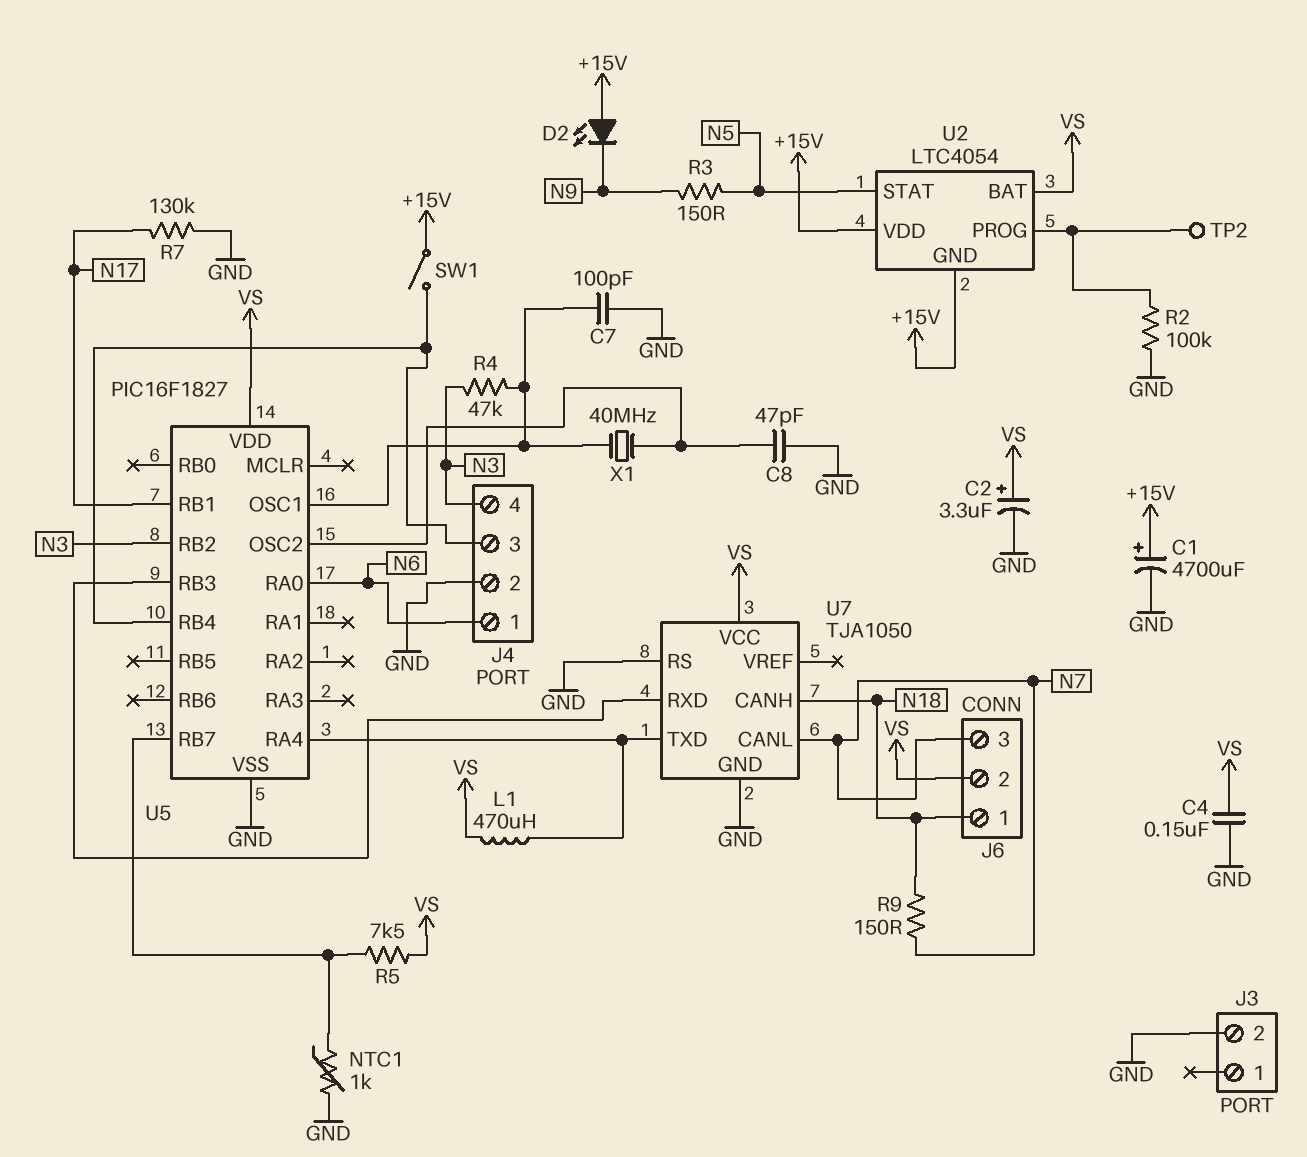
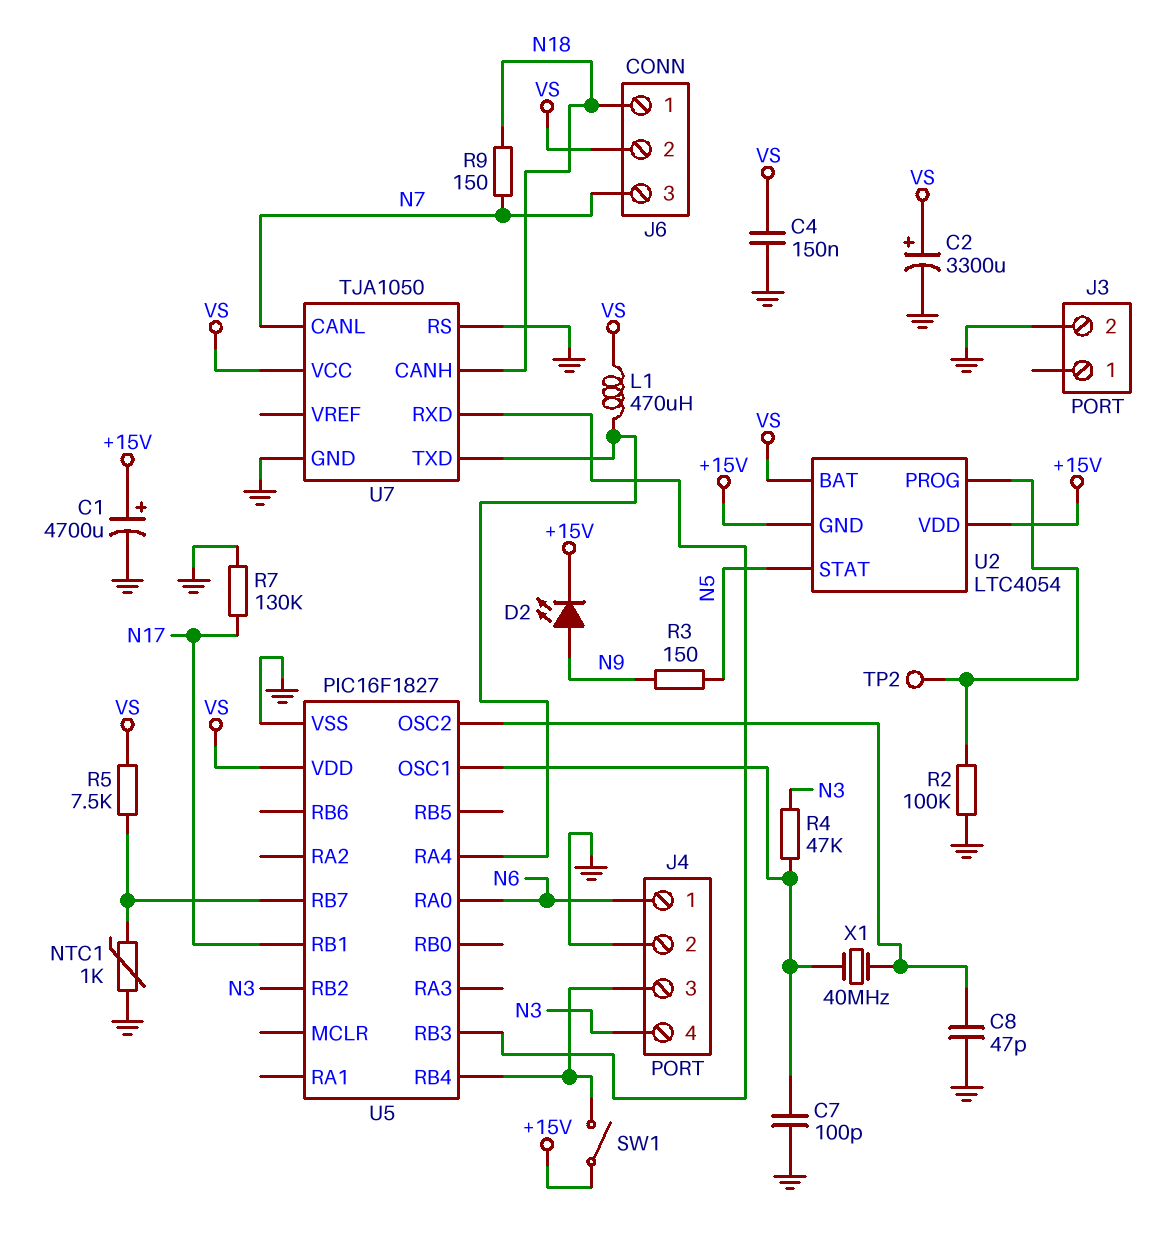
C2: 3.3uF (plus VS, minus GND) -> 3300uF (plus VS, minus GND)
D2: LED (A +15V, K N9) -> LED (A N9, K +15V)

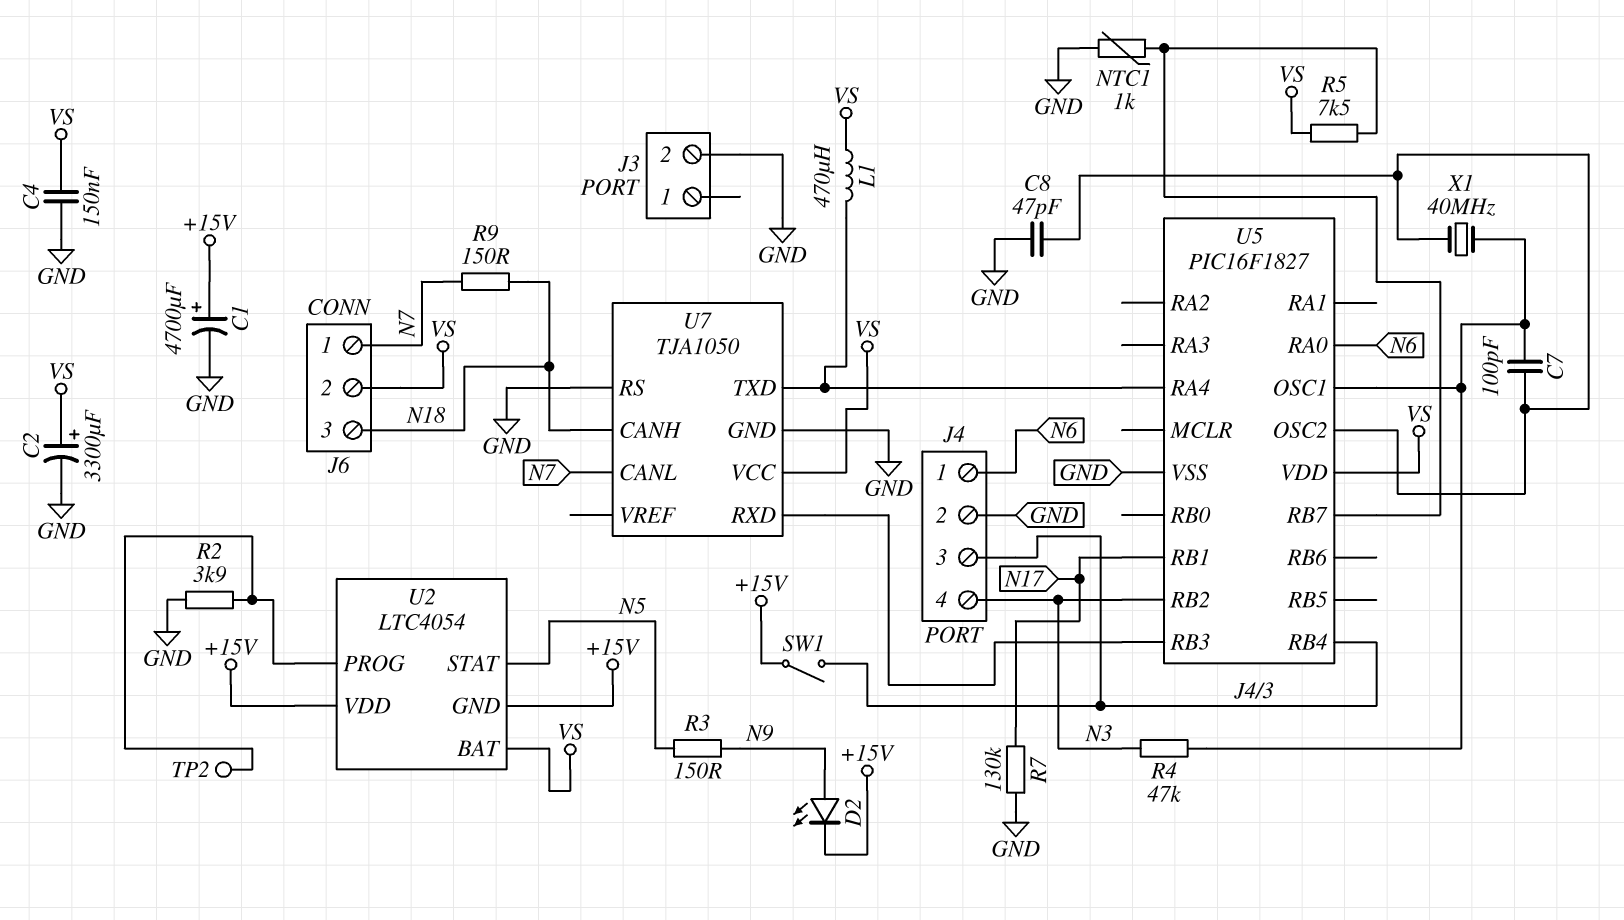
C7: 100pF (GND, U5/OSC1) -> 100pF (U5/OSC1, U5/OSC2)
J6 pin 1: N18 -> N7
J6 pin 3: N7 -> N18
R2: 100k (GND, U2/PROG) -> 3.9k (GND, U2/PROG)

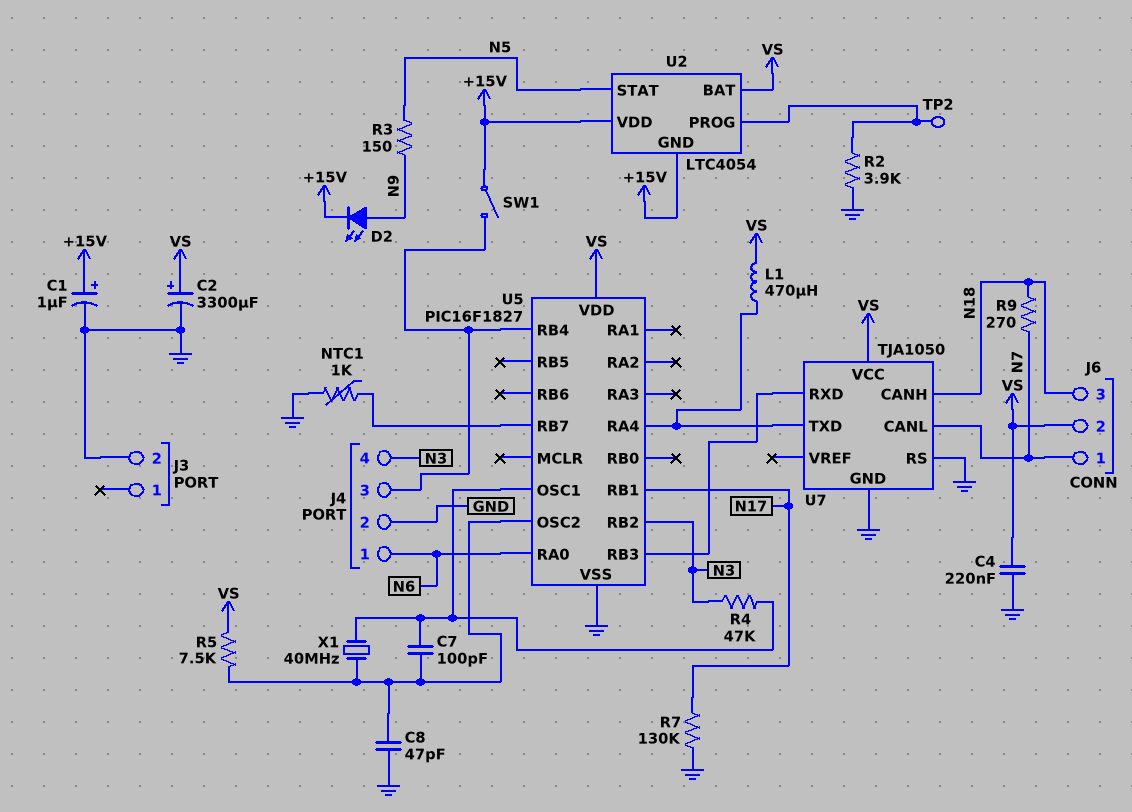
C1: 4700uF (plus +15V, minus GND) -> 1uF (plus +15V, minus GND)
C4: 150nF (GND, VS) -> 220nF (GND, VS)
R5: 7.5k (U5/RB7, VS) -> 7.5k (U5/OSC2, VS)
R9: 150 (N7, N18) -> 270 (N7, N18)

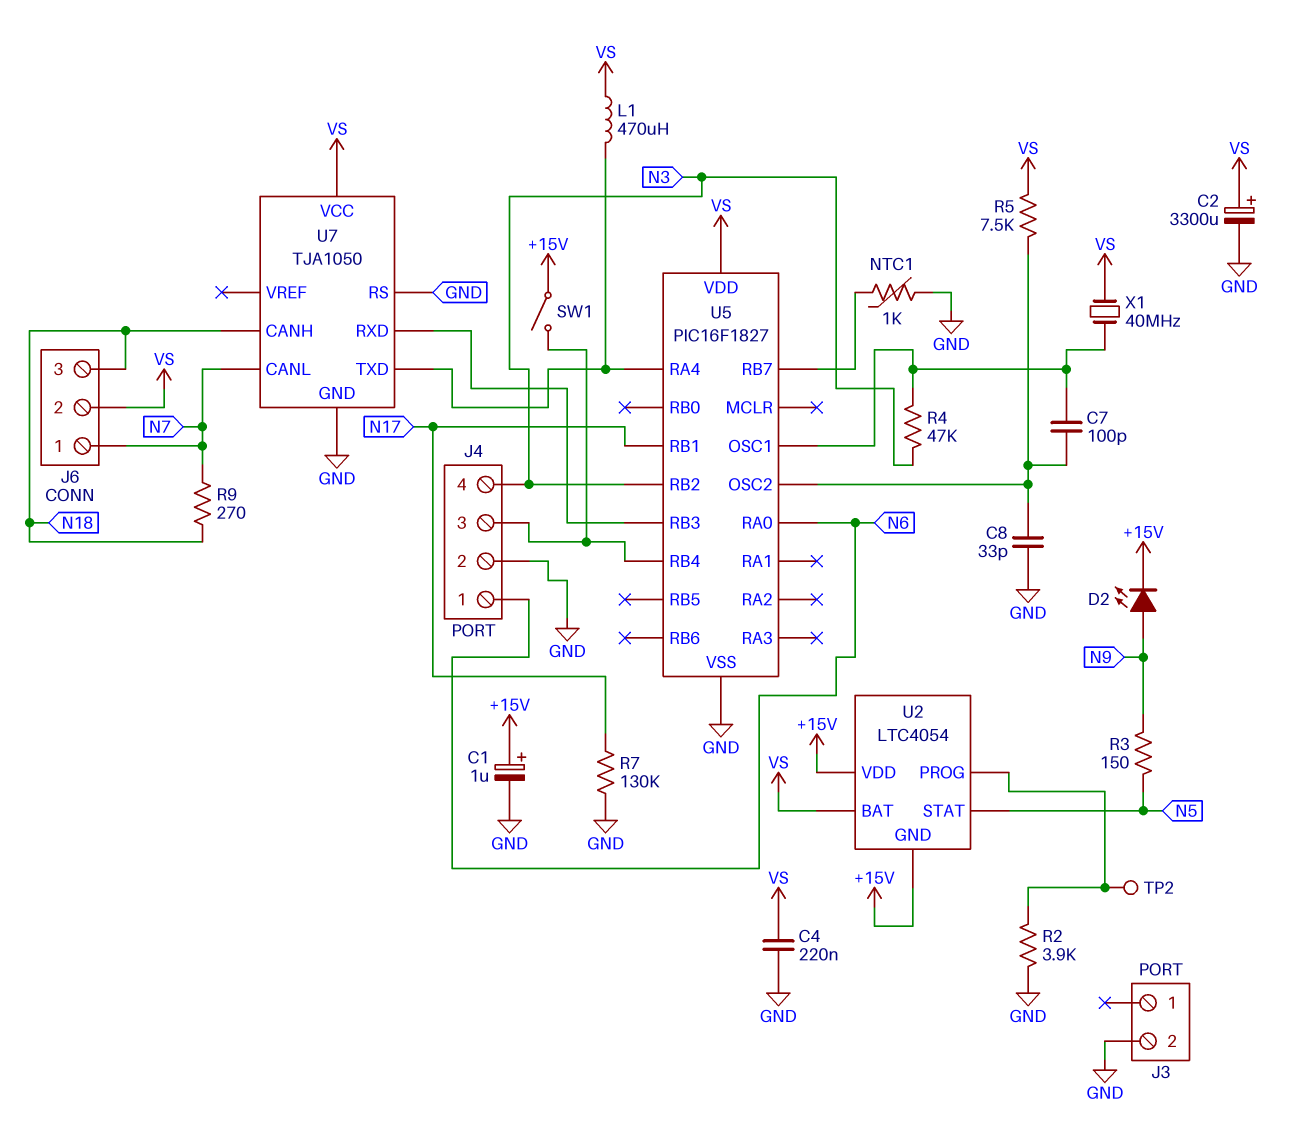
C8: 47pF (GND, U5/OSC2) -> 33pF (GND, U5/OSC2)
X1: 40MHz (U5/OSC1, U5/OSC2) -> 40MHz (U5/OSC1, VS)

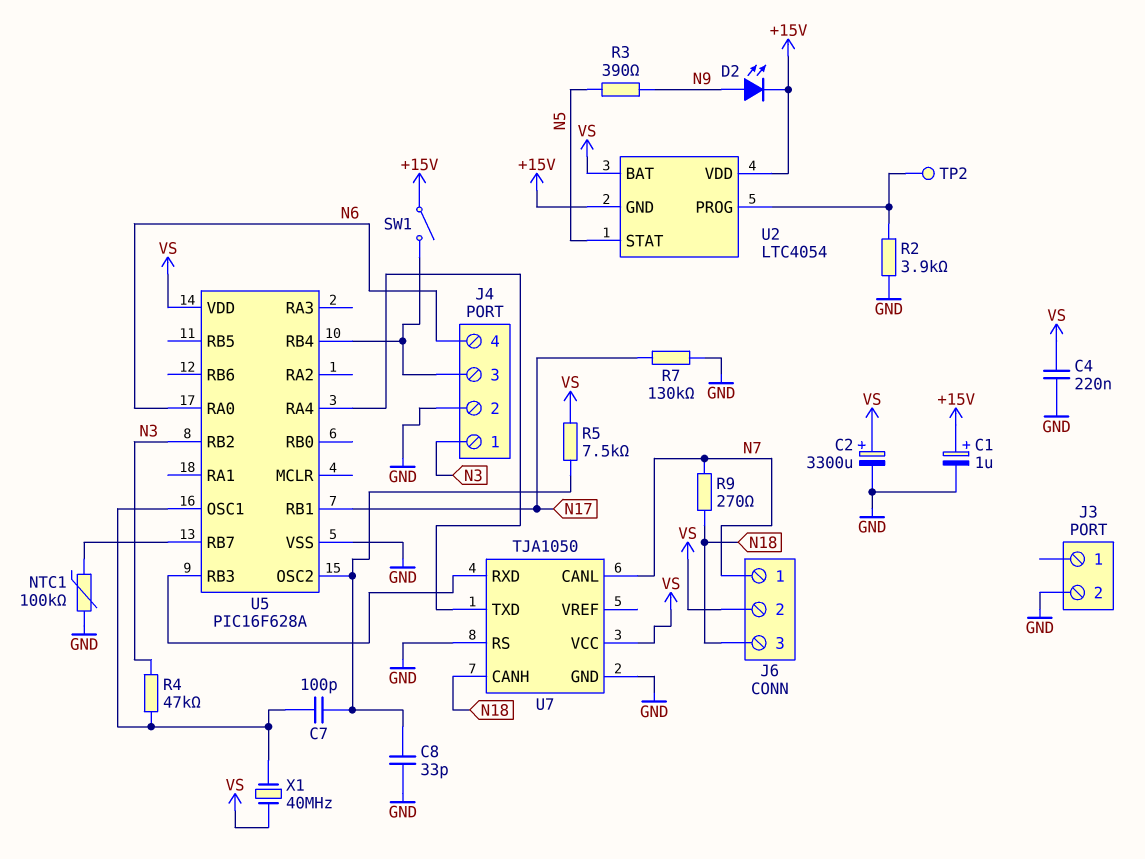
J4 pin 1: N6 -> N3
J4 pin 4: N3 -> N6
L1: 470uH (U5/RA4, VS) -> none
NTC1: 1k (GND, U5/RB7) -> 100k (GND, U5/RB7)
R3: 150 (N5, N9) -> 390 (N5, N9)
U5: PIC16F1827 -> PIC16F628A

